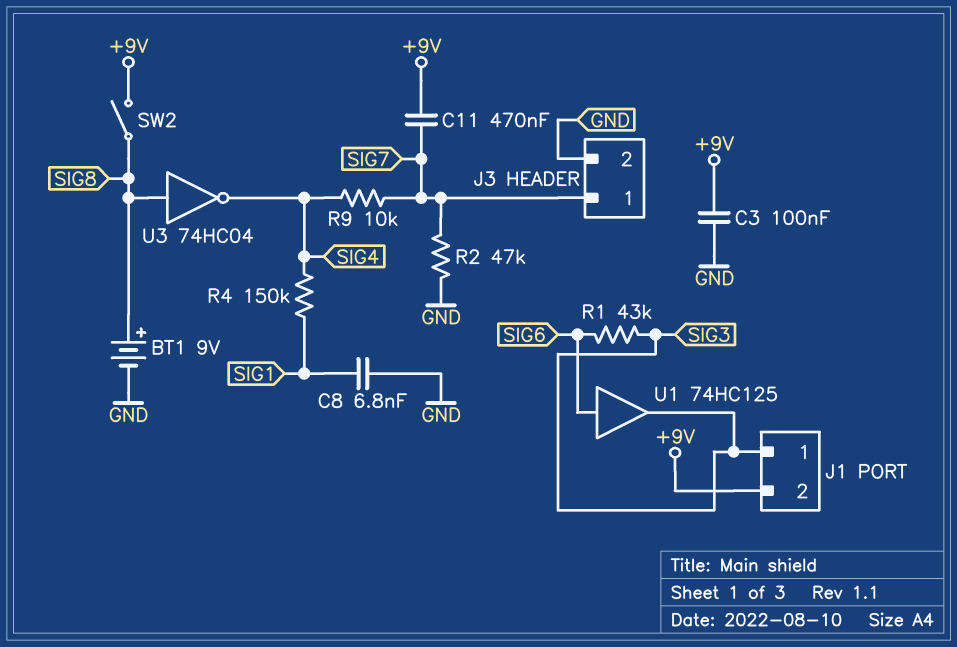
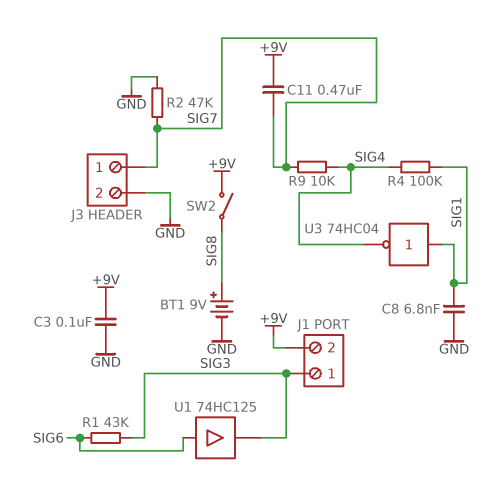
R4: 150k (SIG1, SIG4) -> 100k (SIG1, SIG4)
U3: NOT 74HC04 (in SIG8, out SIG4) -> NOT 74HC04 (in SIG1, out SIG4)

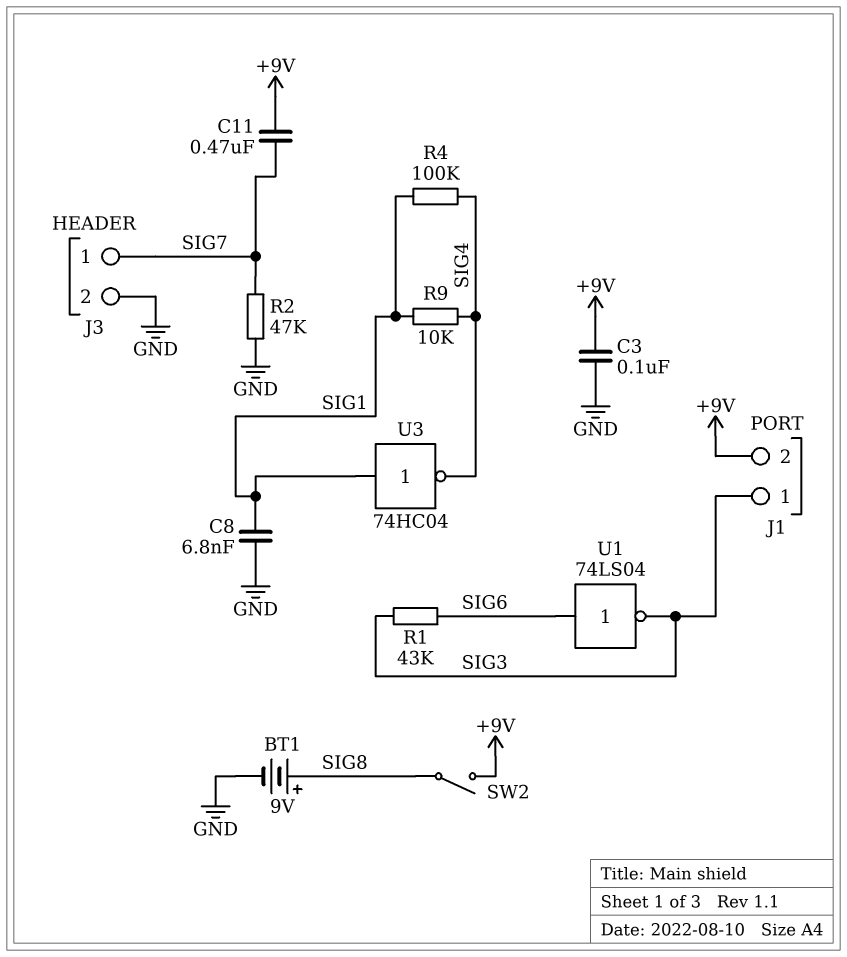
R9: 10k (SIG4, SIG7) -> 10k (SIG1, SIG4)
U1: buffer 74HC125 (in SIG6, out SIG3) -> NOT 74LS04 (in SIG6, out SIG3)

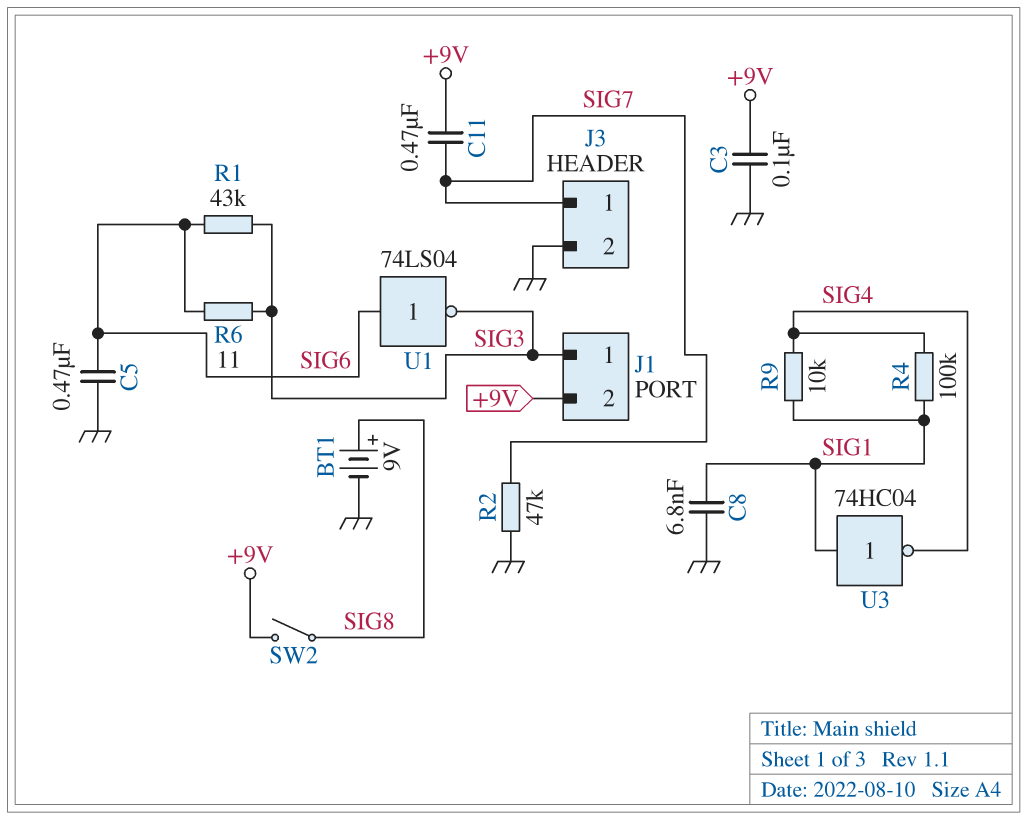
C5: none -> 470nF (GND, SIG6)
R6: none -> 11 (SIG3, SIG6)

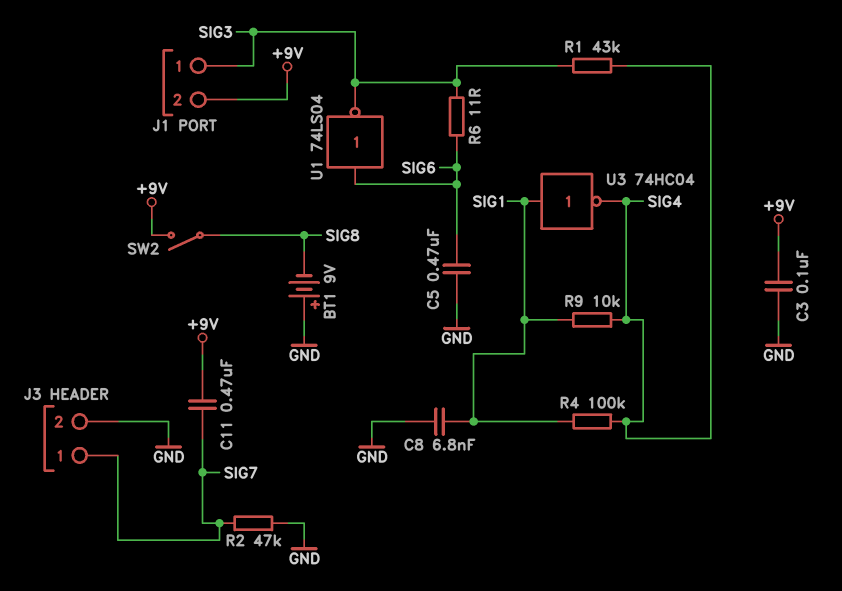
BT1: 9V (plus SIG8, minus GND) -> 9V (plus GND, minus SIG8)
R1: 43k (SIG3, SIG6) -> 43k (SIG3, SIG4)

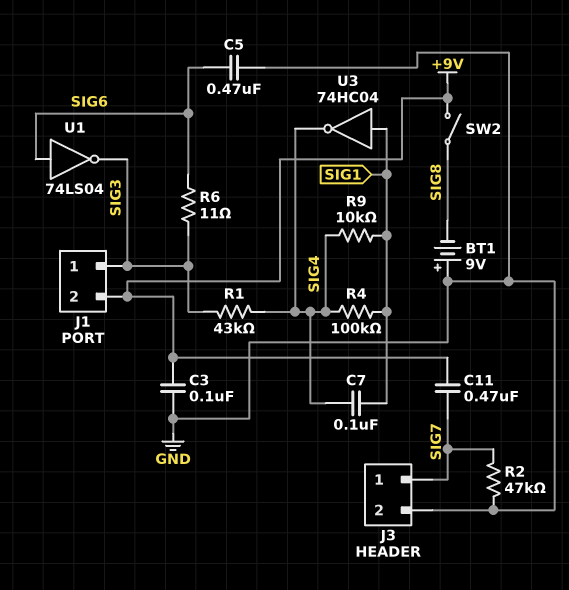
C7: none -> 100nF (SIG1, SIG4)
C8: 6.8nF (GND, SIG1) -> none

